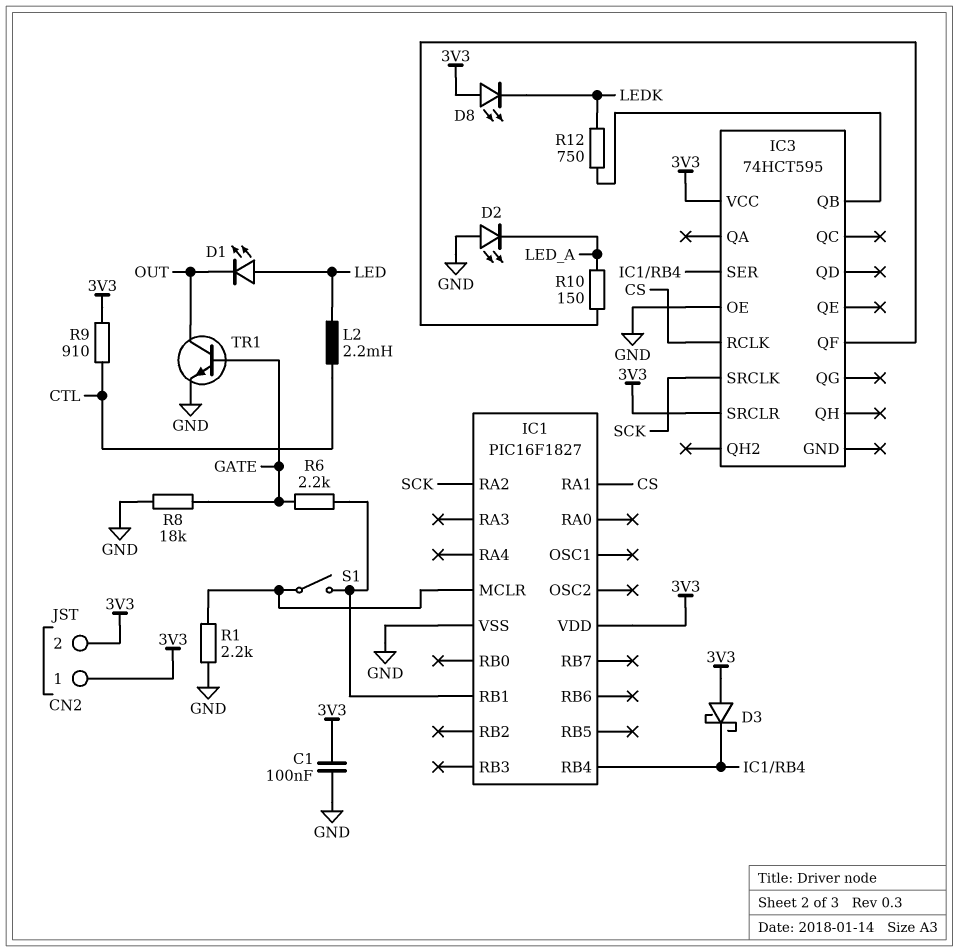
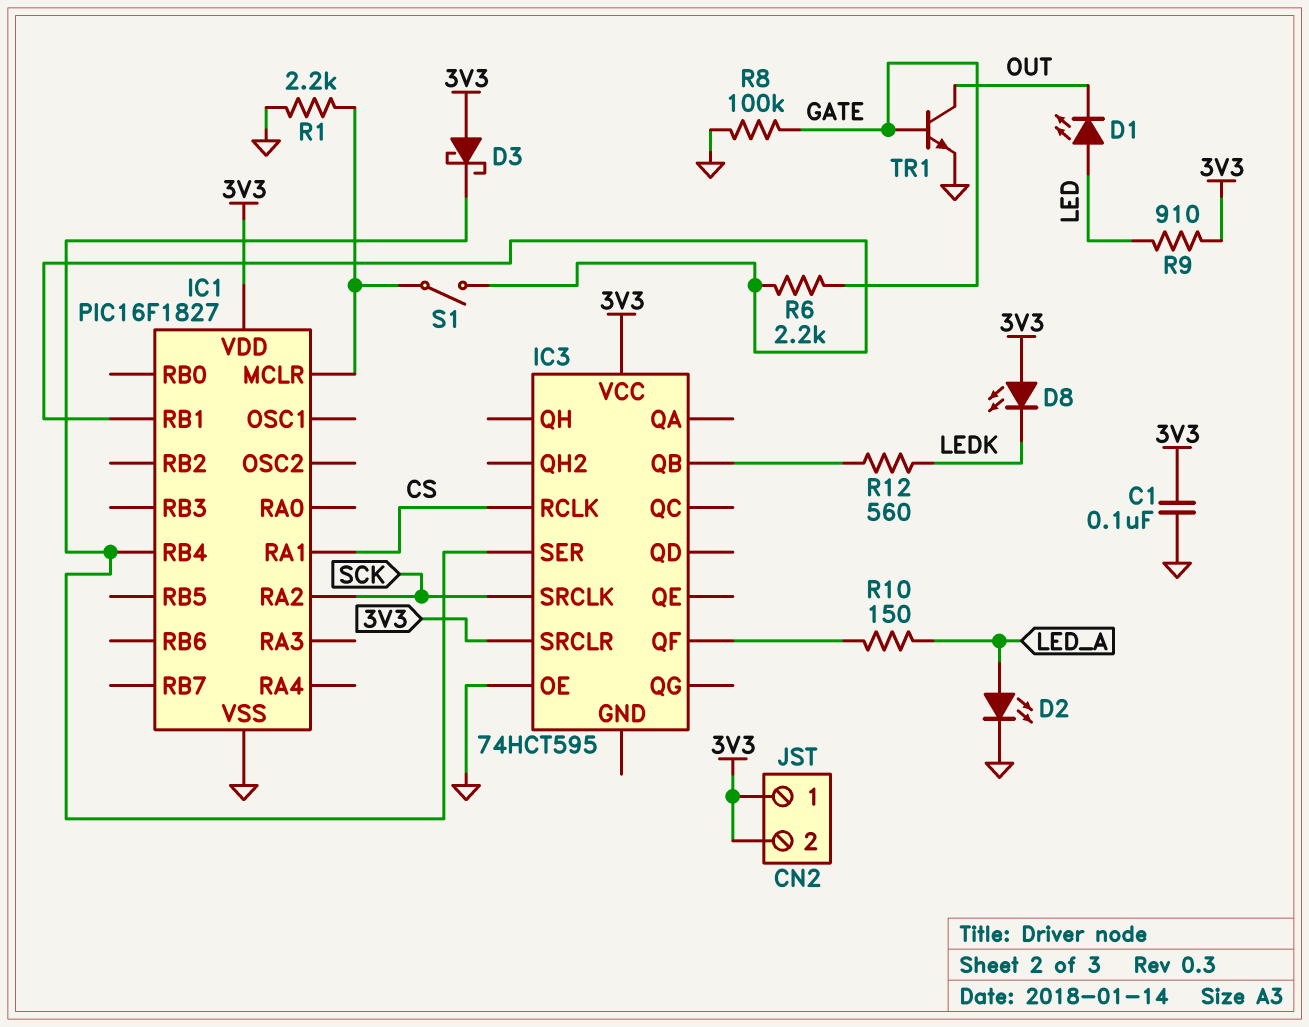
D2: LED (A GND, K LED_A) -> LED (A LED_A, K GND)
L2: 2.2mH (CTL, LED) -> none
R8: 18k (GATE, GND) -> 100k (GATE, GND)
R9: 910 (3V3, CTL) -> 910 (3V3, LED)
R12: 750 (IC3/QB, LEDK) -> 560 (IC3/QB, LEDK)

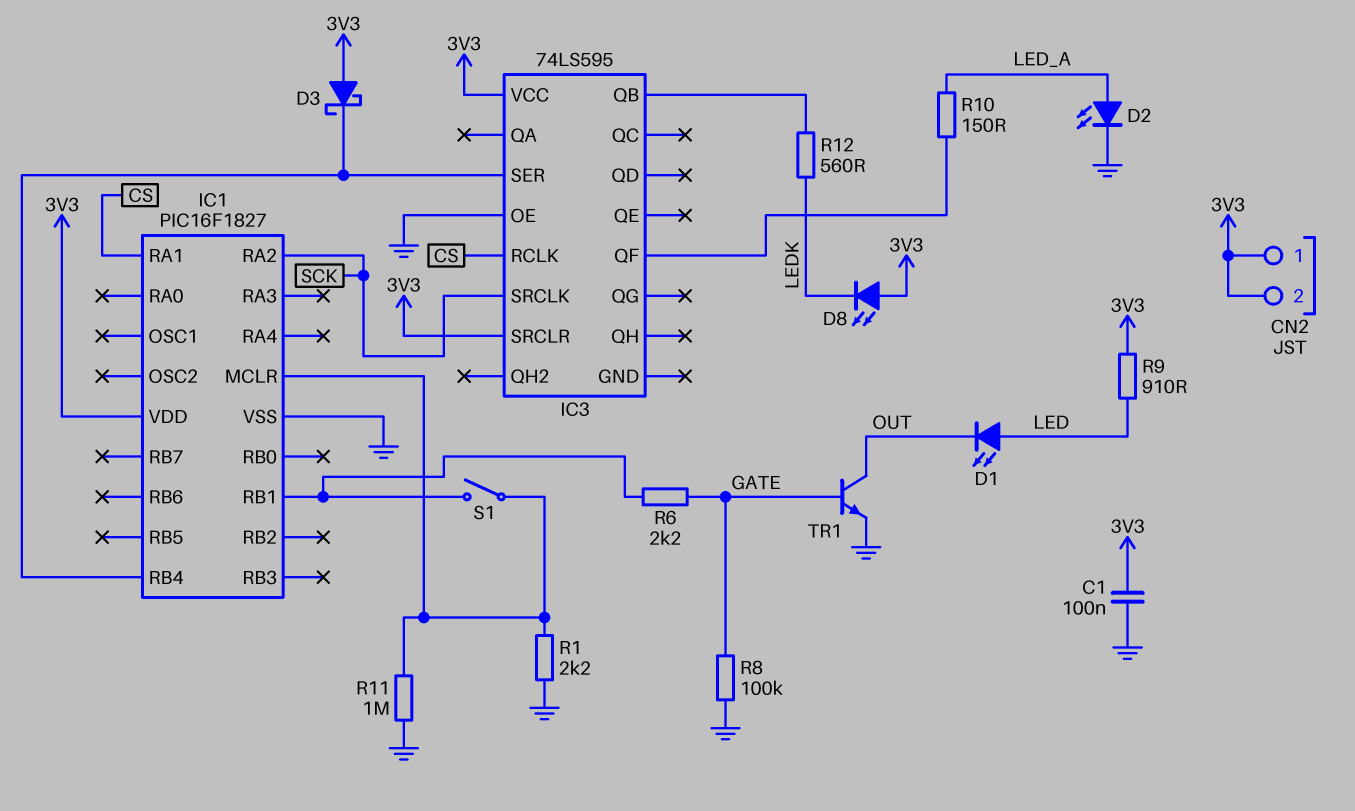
IC3: 74HCT595 -> 74LS595
R11: none -> 1M (GND, IC1/MCLR)

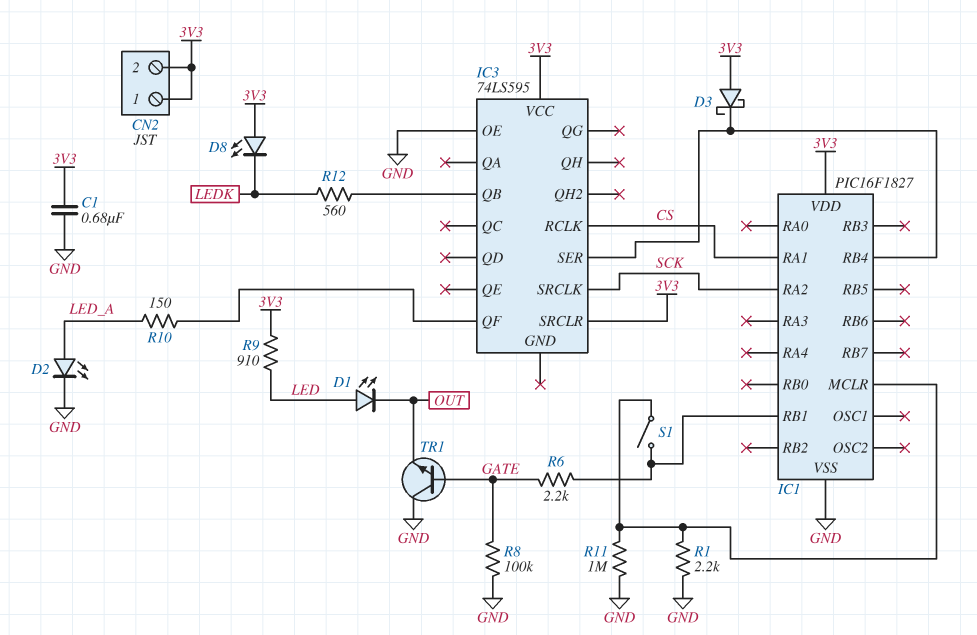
C1: 100nF (3V3, GND) -> 680nF (3V3, GND)
TR1: NPN (B GATE, C OUT, E GND) -> NPN (B GATE, C GND, E OUT)

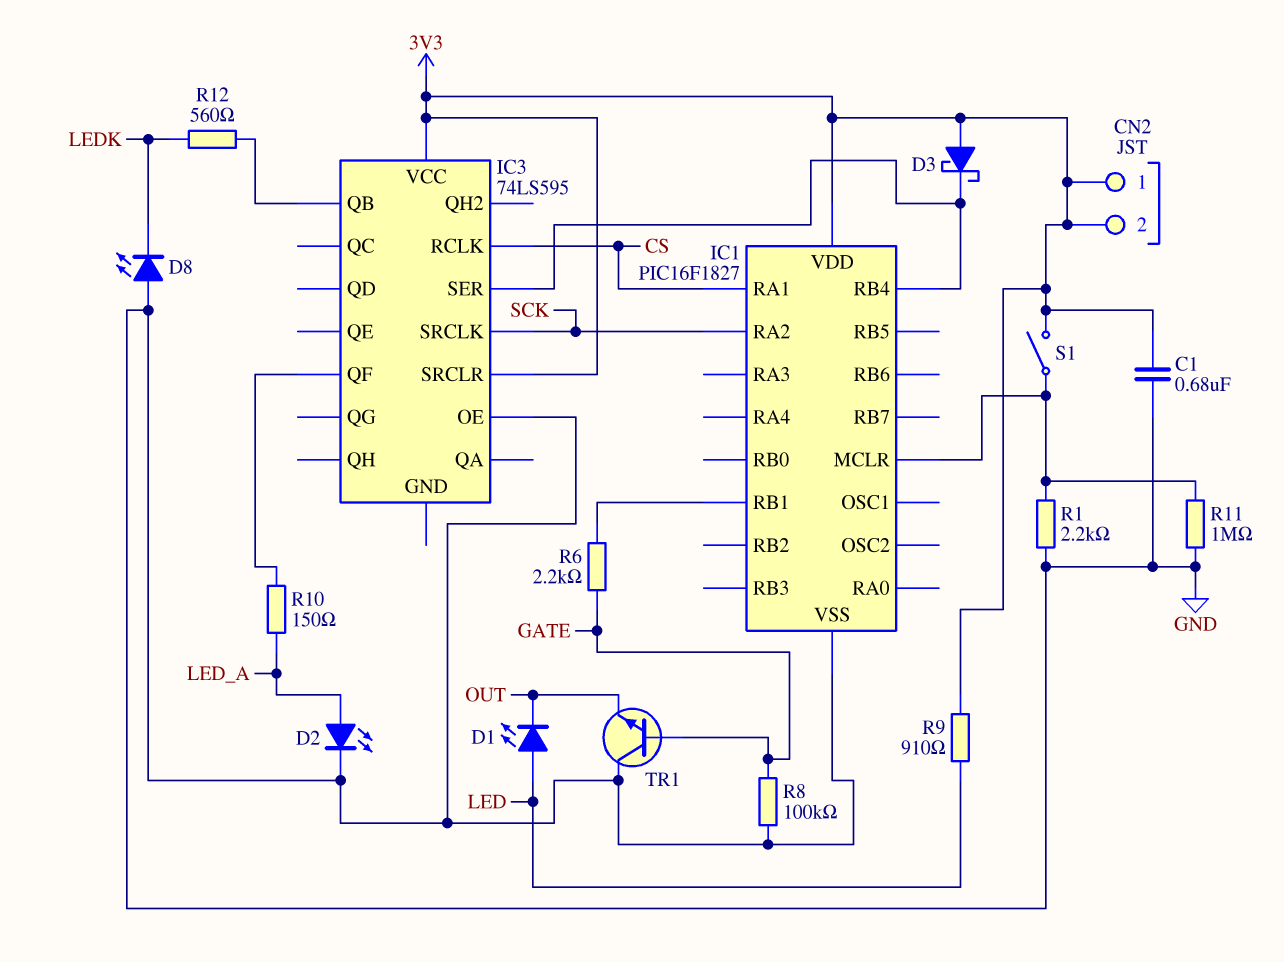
D8: LED (A 3V3, K LEDK) -> LED (A GND, K LEDK)
S1: switch (IC1/MCLR, IC1/RB1) -> switch (3V3, IC1/MCLR)

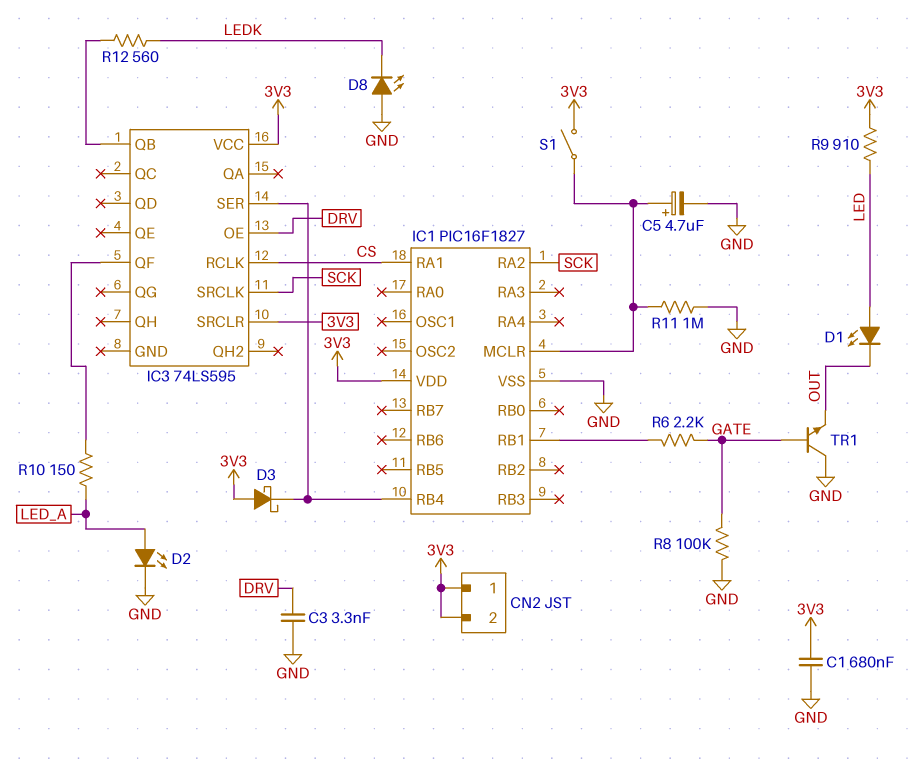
C3: none -> 3.3nF (DRV, GND)
C5: none -> 4.7uF (plus IC1/MCLR, minus GND)
IC3 pin OE: GND -> DRV
R1: 2.2k (GND, IC1/MCLR) -> none

